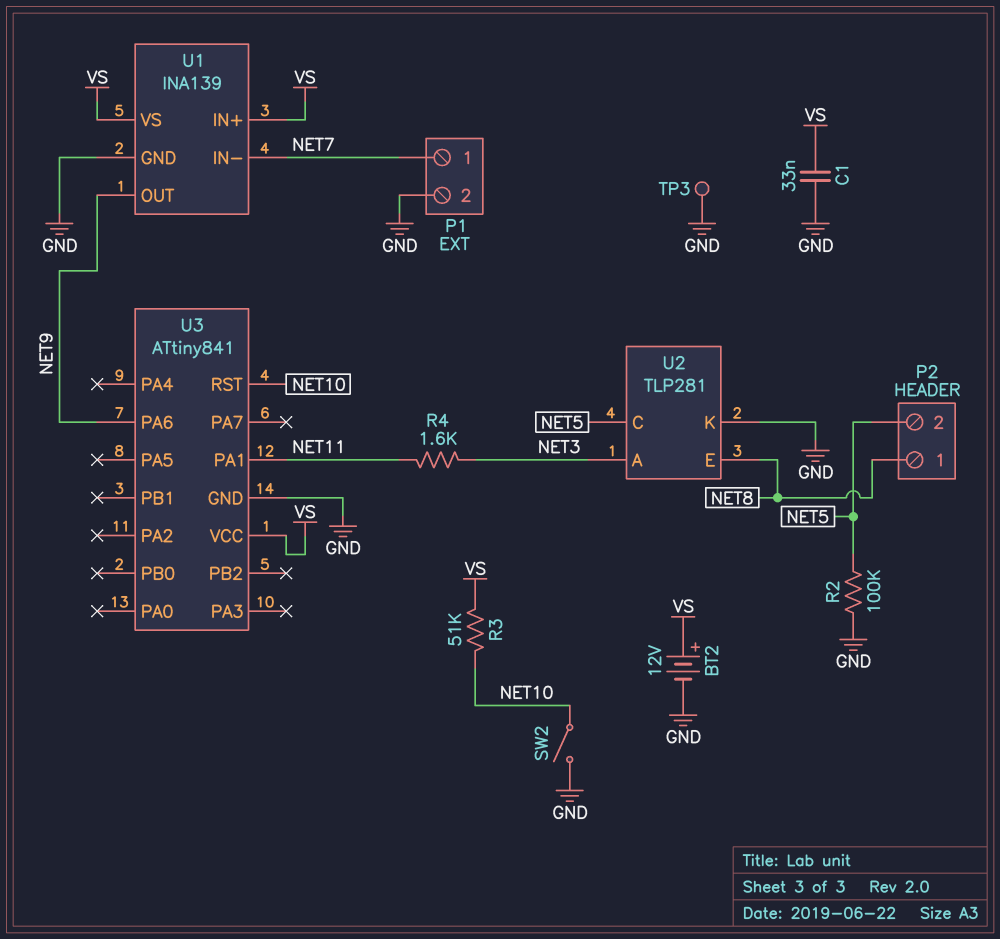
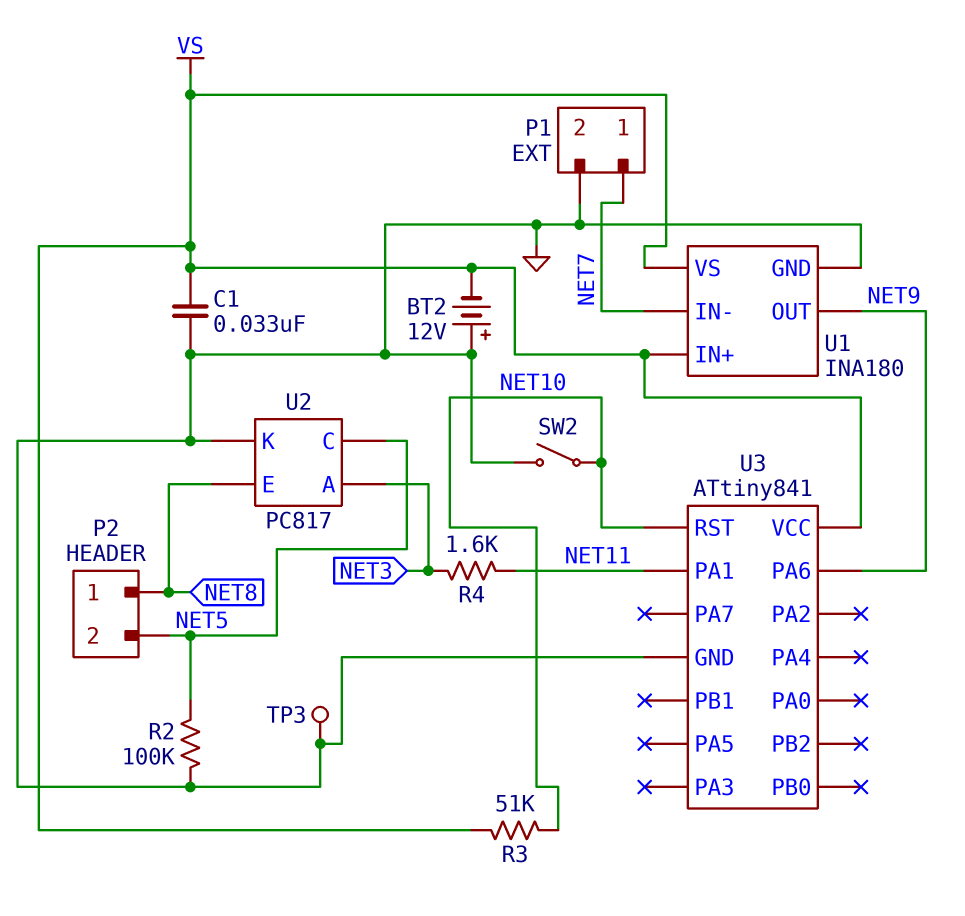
BT2: 12V (plus VS, minus GND) -> 12V (plus GND, minus VS)
U1: INA139 -> INA180
U2: TLP281 -> PC817

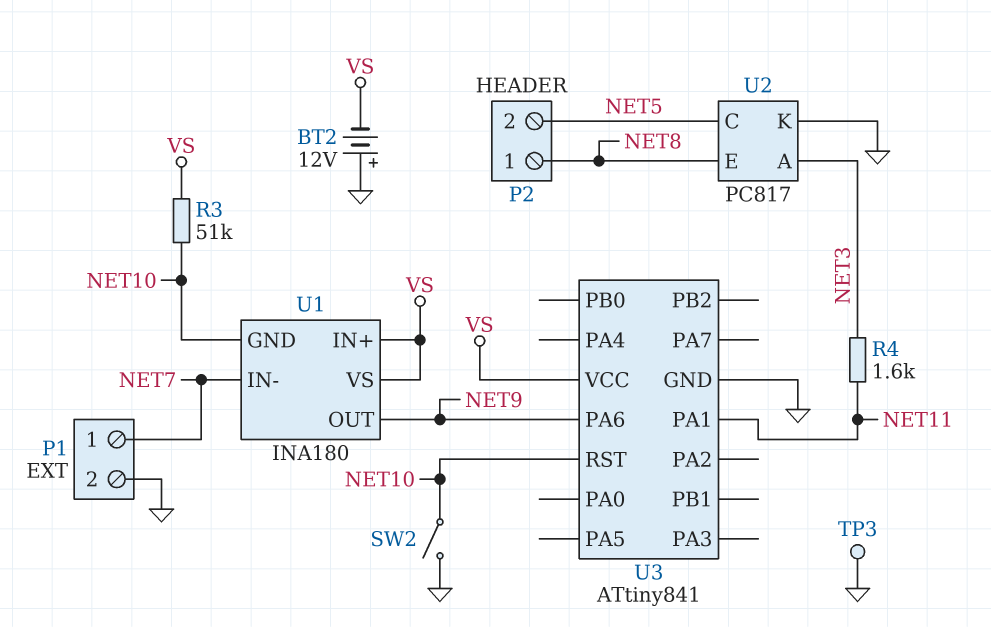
C1: 33nF (GND, VS) -> none
R2: 100k (GND, NET5) -> none
U1 pin GND: GND -> NET10

